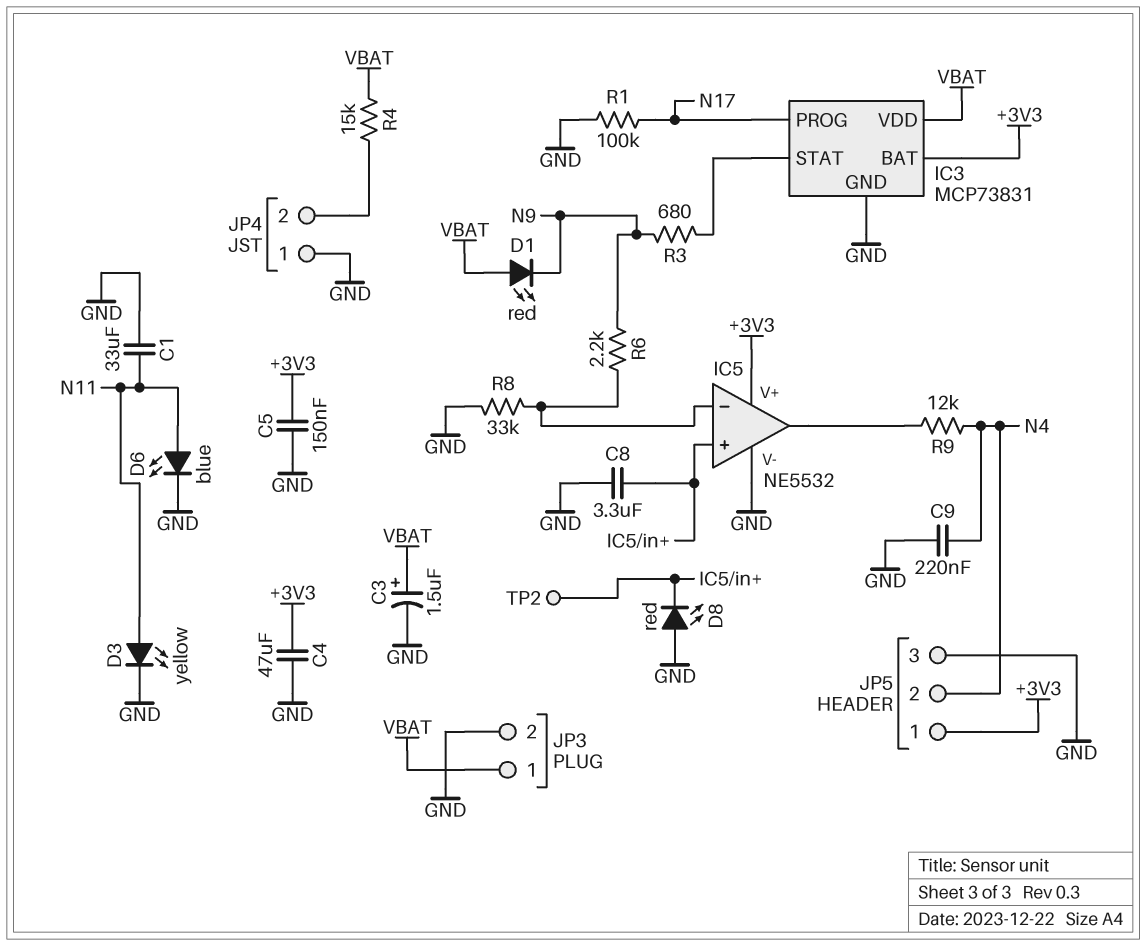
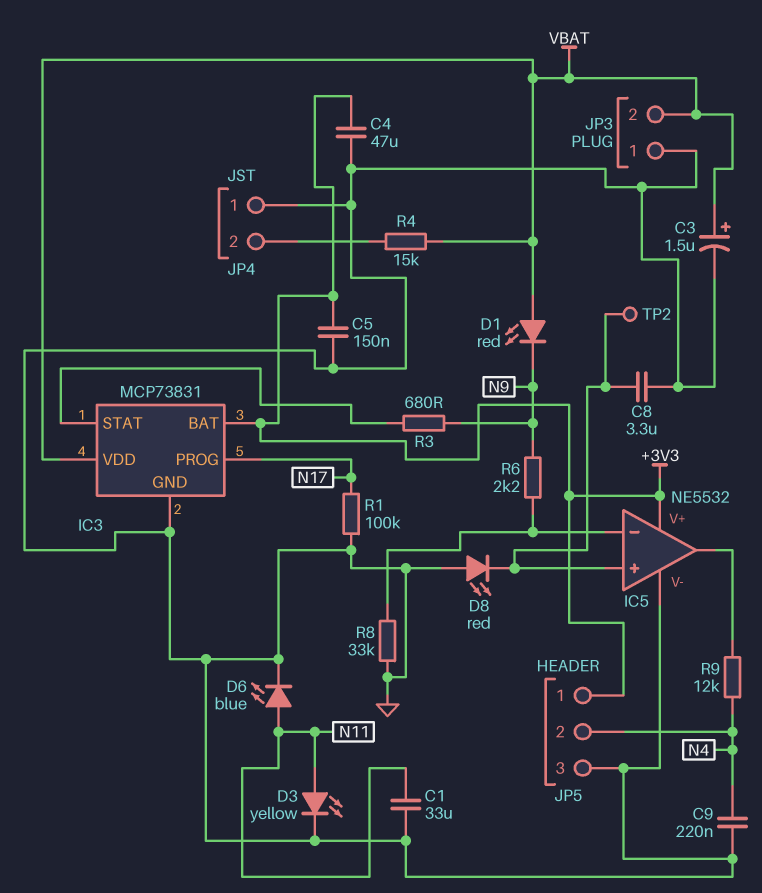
JP3 pin 1: VBAT -> GND
JP3 pin 2: GND -> VBAT

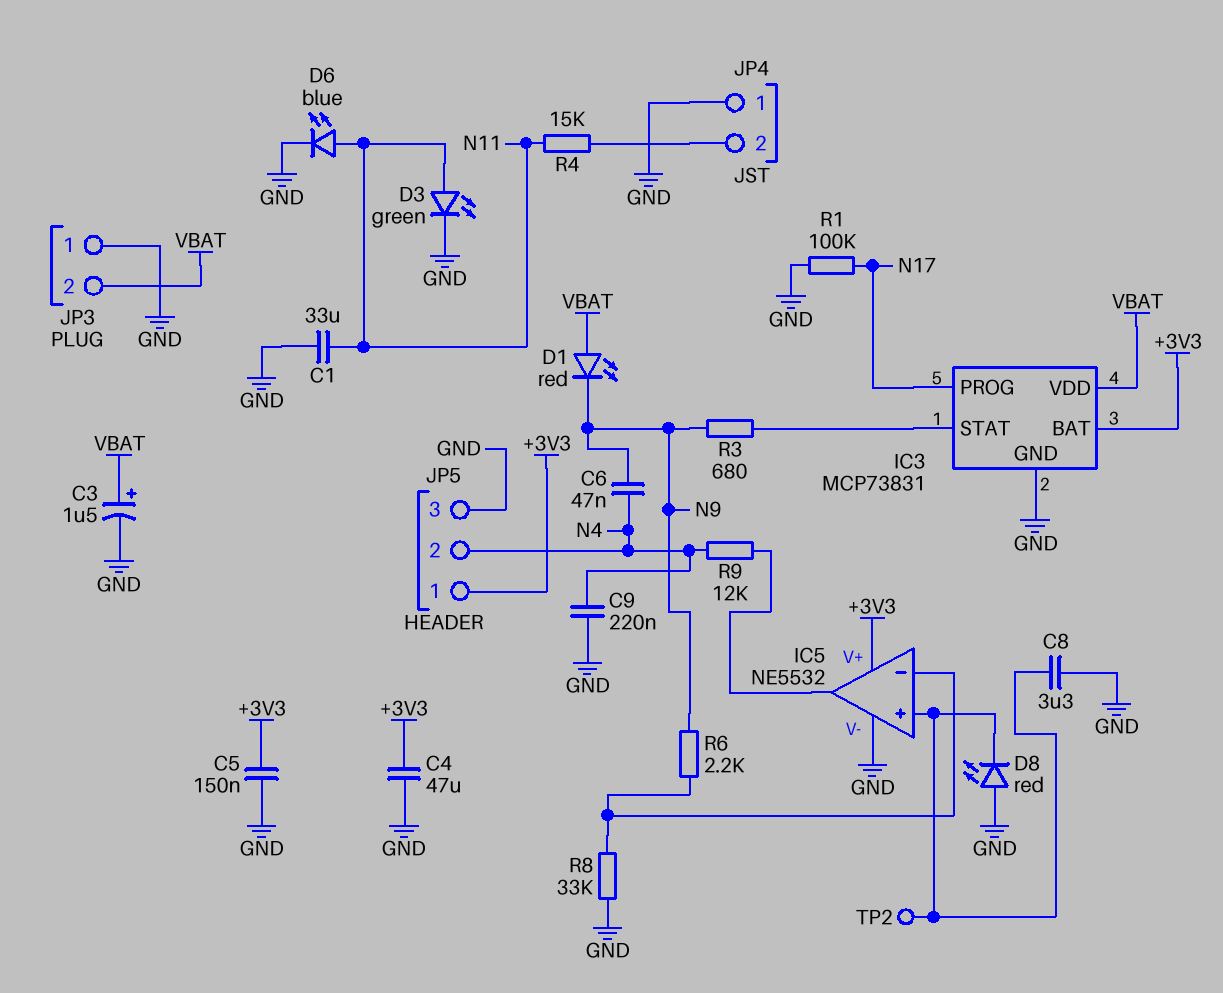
C6: none -> 47nF (N4, N9)
D3: LED yellow (A N11, K GND) -> LED green (A N11, K GND)
R4: 15k (JP4/2, VBAT) -> 15k (JP4/2, N11)

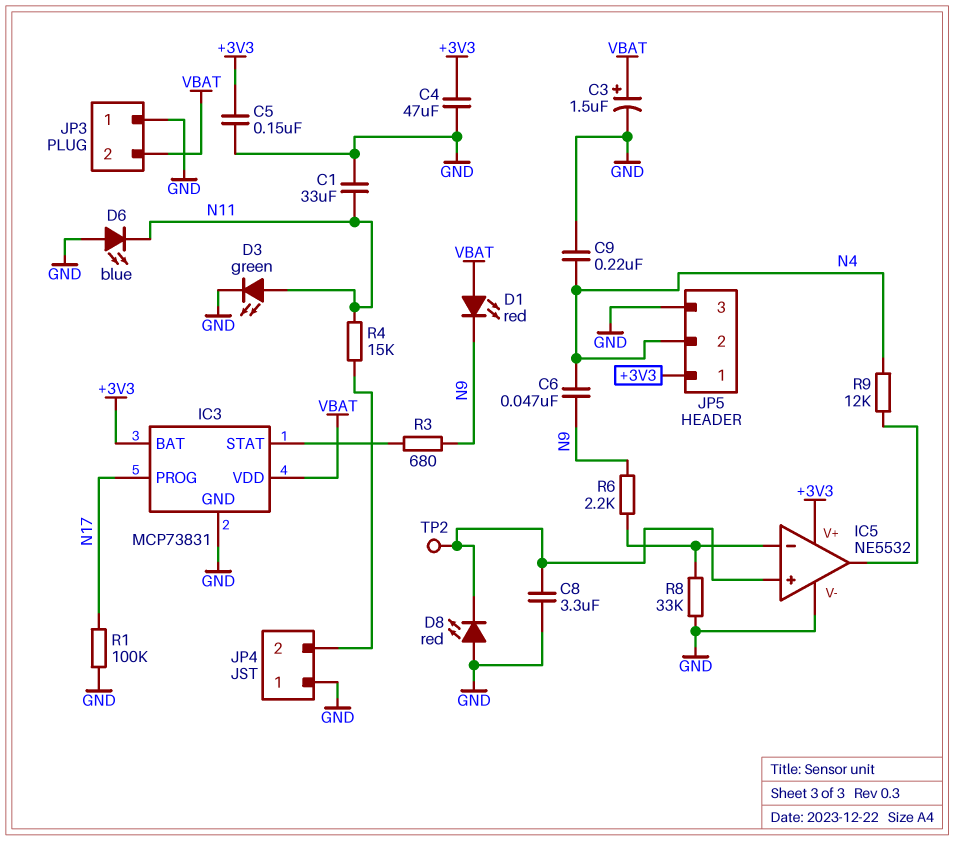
D6: LED blue (A N11, K GND) -> LED blue (A GND, K N11)

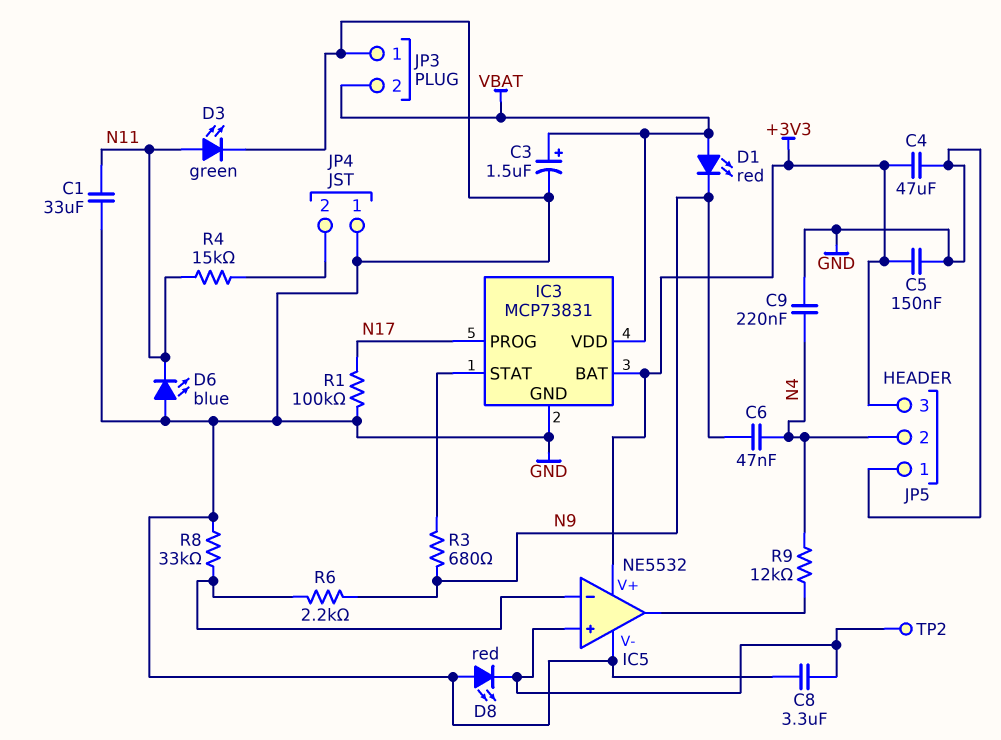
JP5 pin 1: +3V3 -> GND
JP5 pin 3: GND -> +3V3

